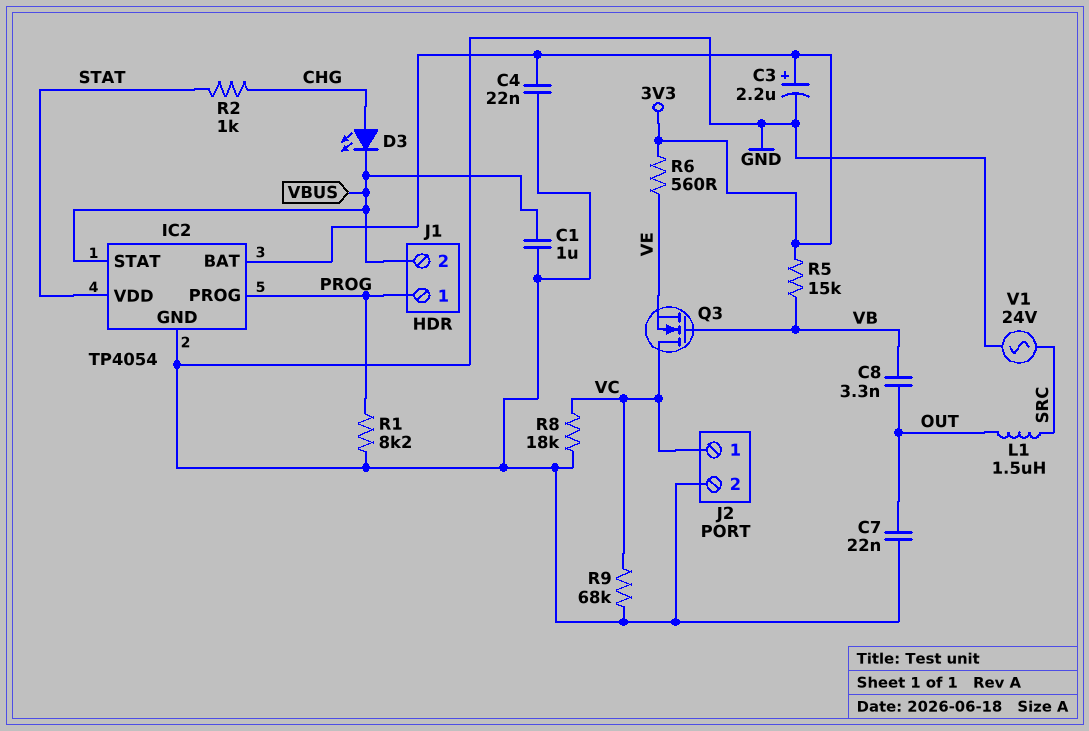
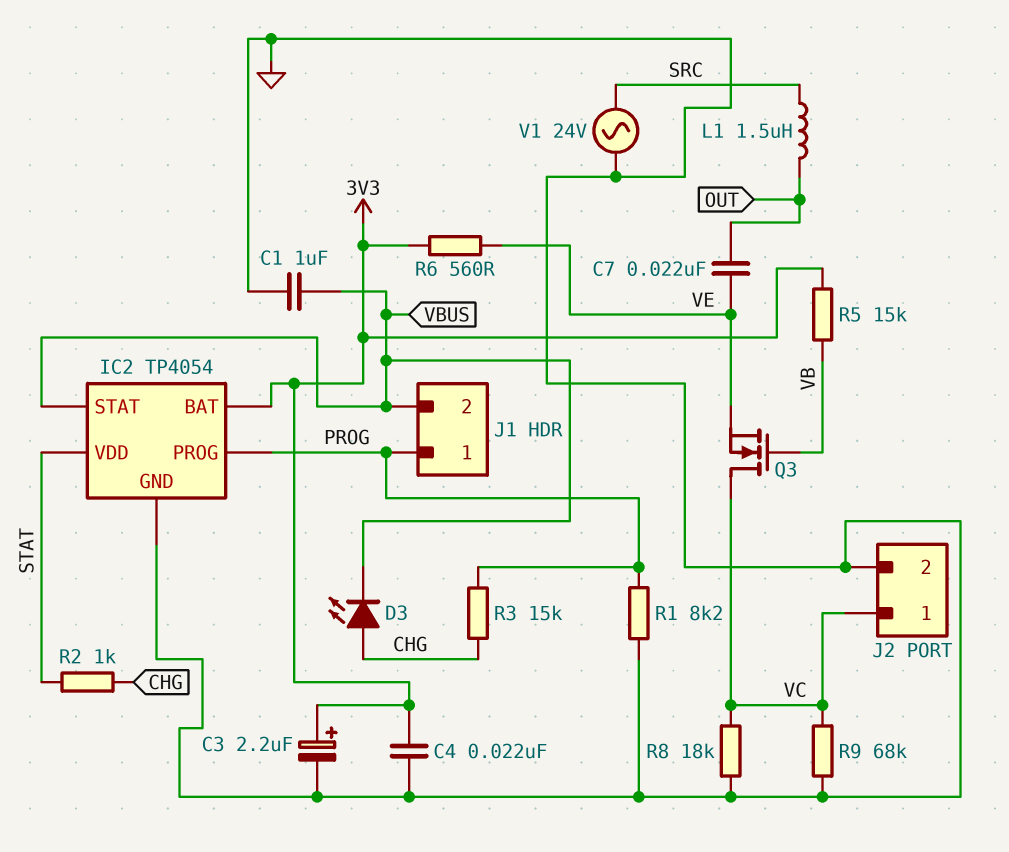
C7: 22nF (GND, OUT) -> 22nF (OUT, VE)
C8: 3.3nF (OUT, VB) -> none
R3: none -> 15k (CHG, PROG)

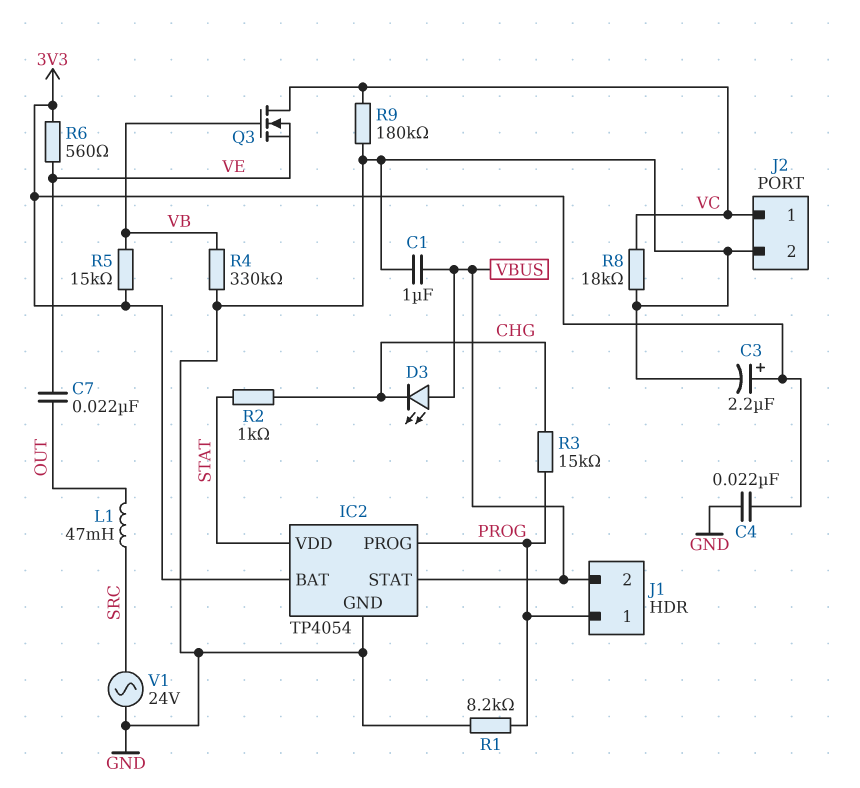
D3: LED (A CHG, K VBUS) -> LED (A VBUS, K CHG)
L1: 1.5uH (OUT, SRC) -> 47mH (OUT, SRC)
R4: none -> 330k (GND, VB)
R9: 68k (GND, VC) -> 180k (GND, VC)

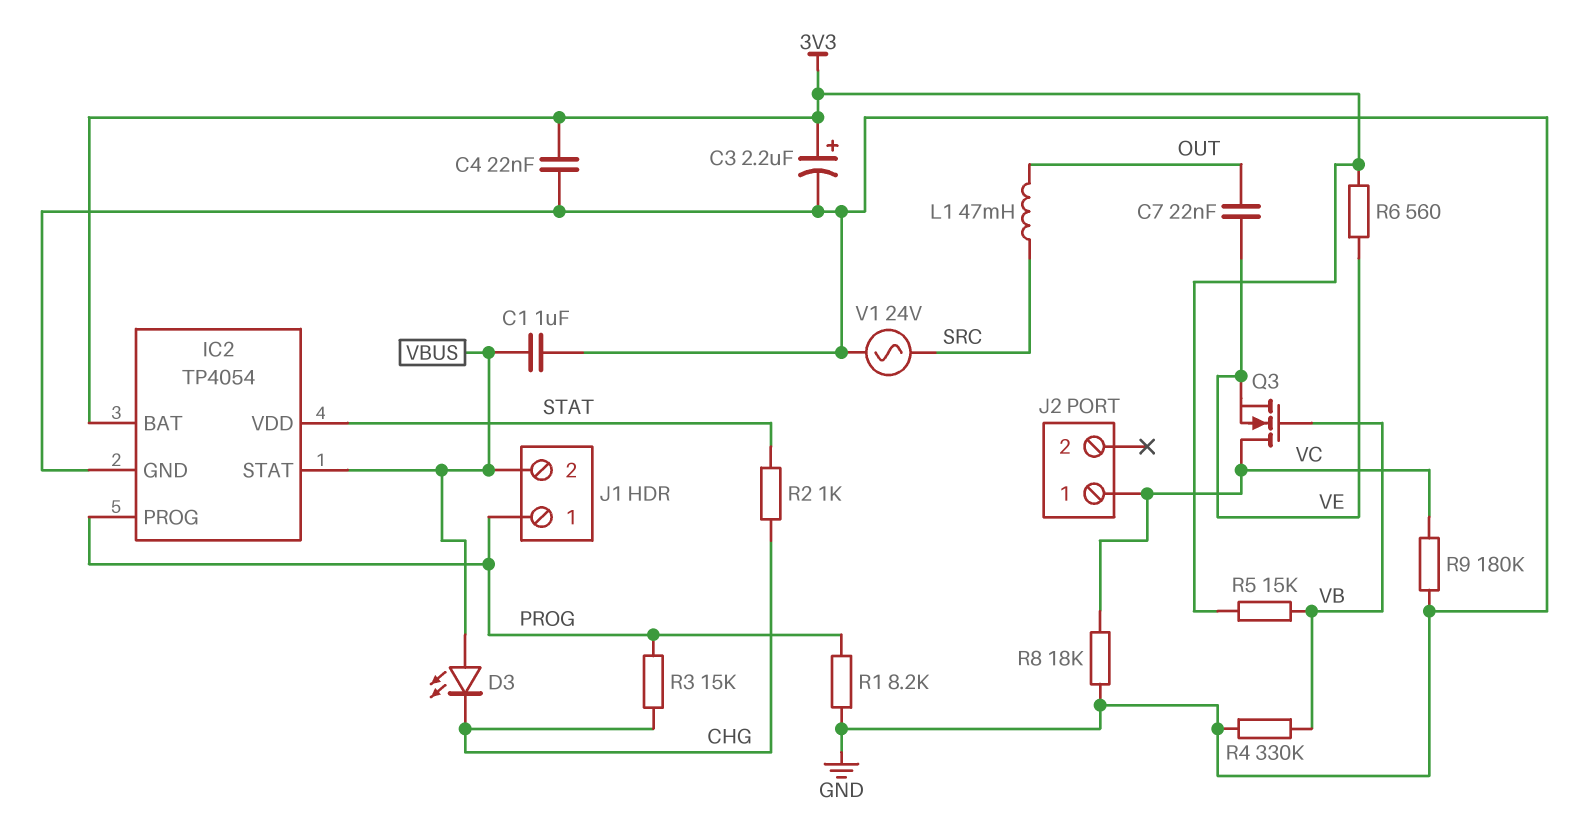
J2 pin 2: GND -> none

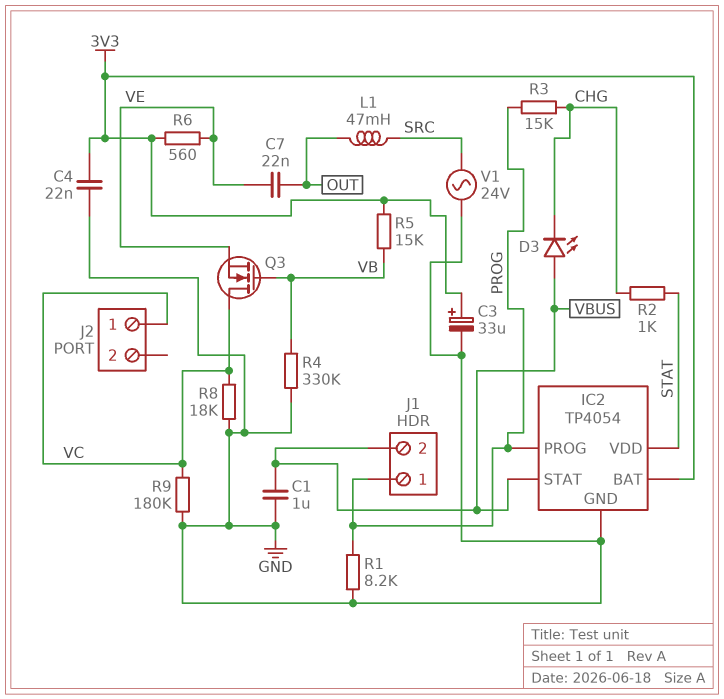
C3: 2.2uF (plus 3V3, minus GND) -> 33uF (plus 3V3, minus GND)

